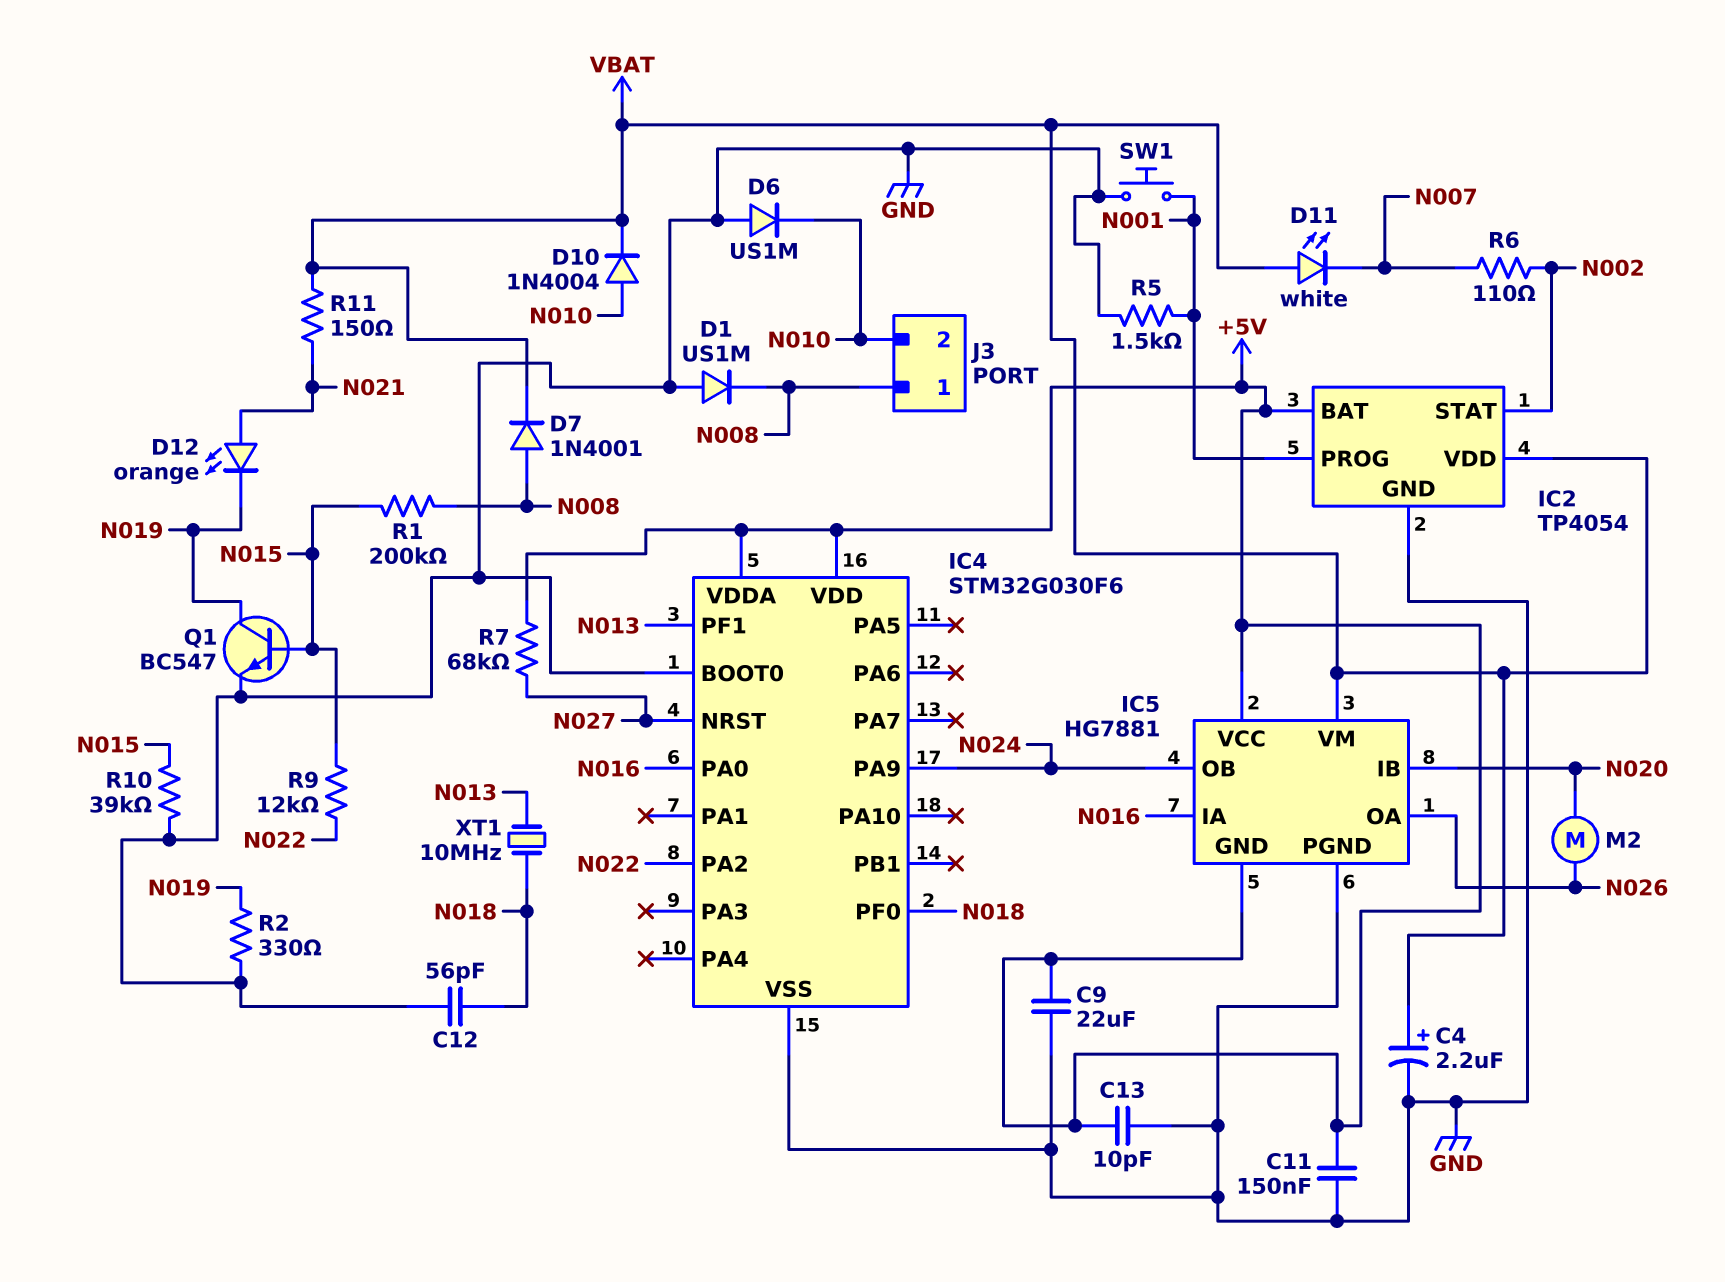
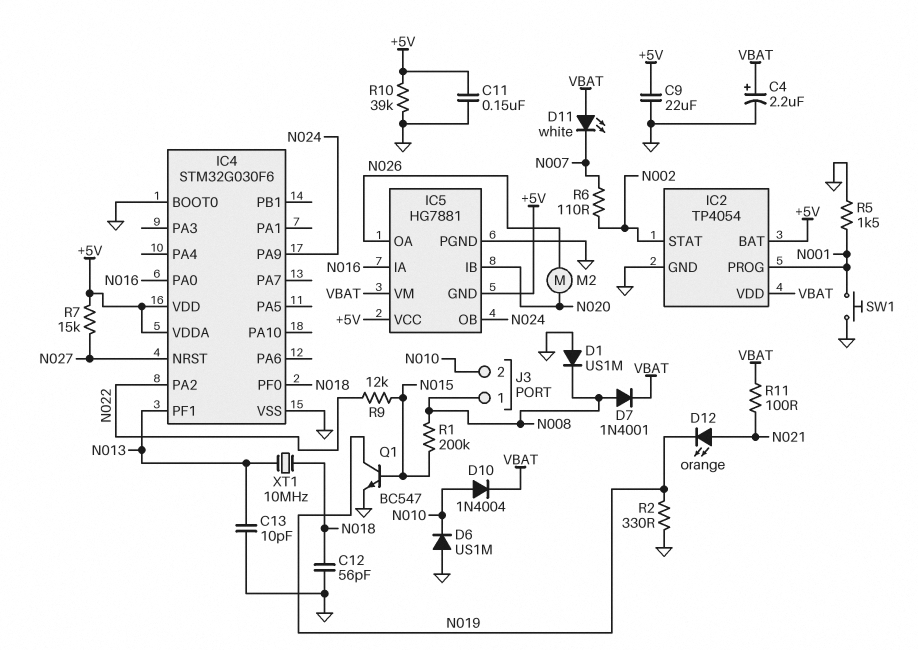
C13: 10pF (+5V, GND) -> 10pF (GND, N013)
R7: 68k (+5V, N027) -> 15k (+5V, N027)
R10: 39k (GND, N015) -> 39k (+5V, GND)
R11: 150 (N021, VBAT) -> 100 (N021, VBAT)

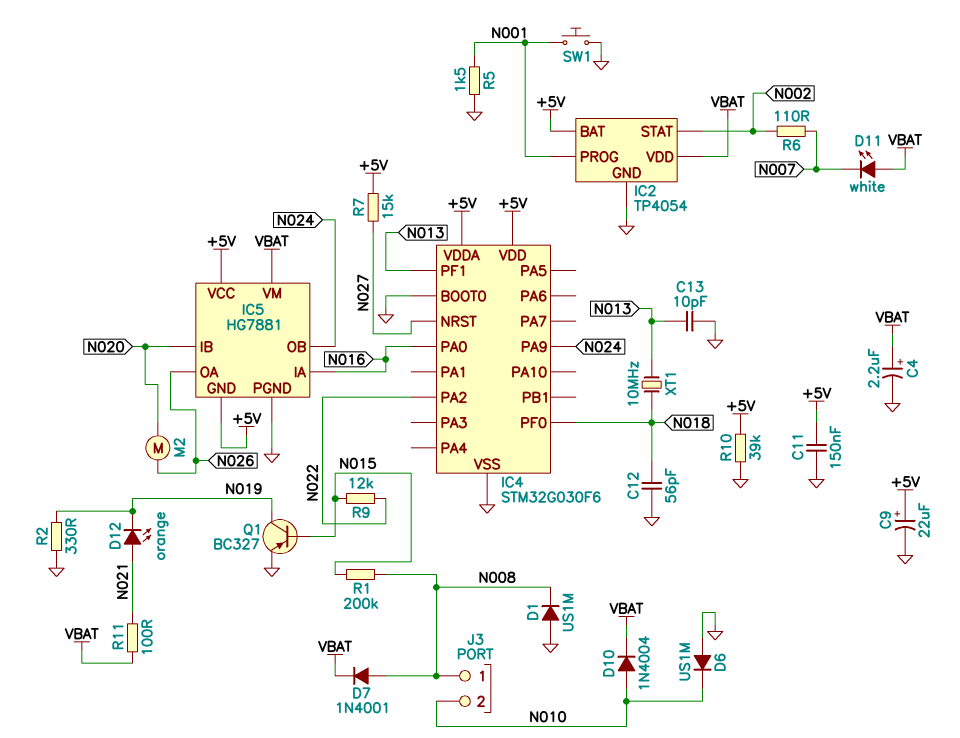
C9: 22uF (+5V, GND) -> 22uF (plus +5V, minus GND)
Q1: NPN BC547 (B N015, C N019, E GND) -> PNP BC327 (B N015, C N019, E GND)

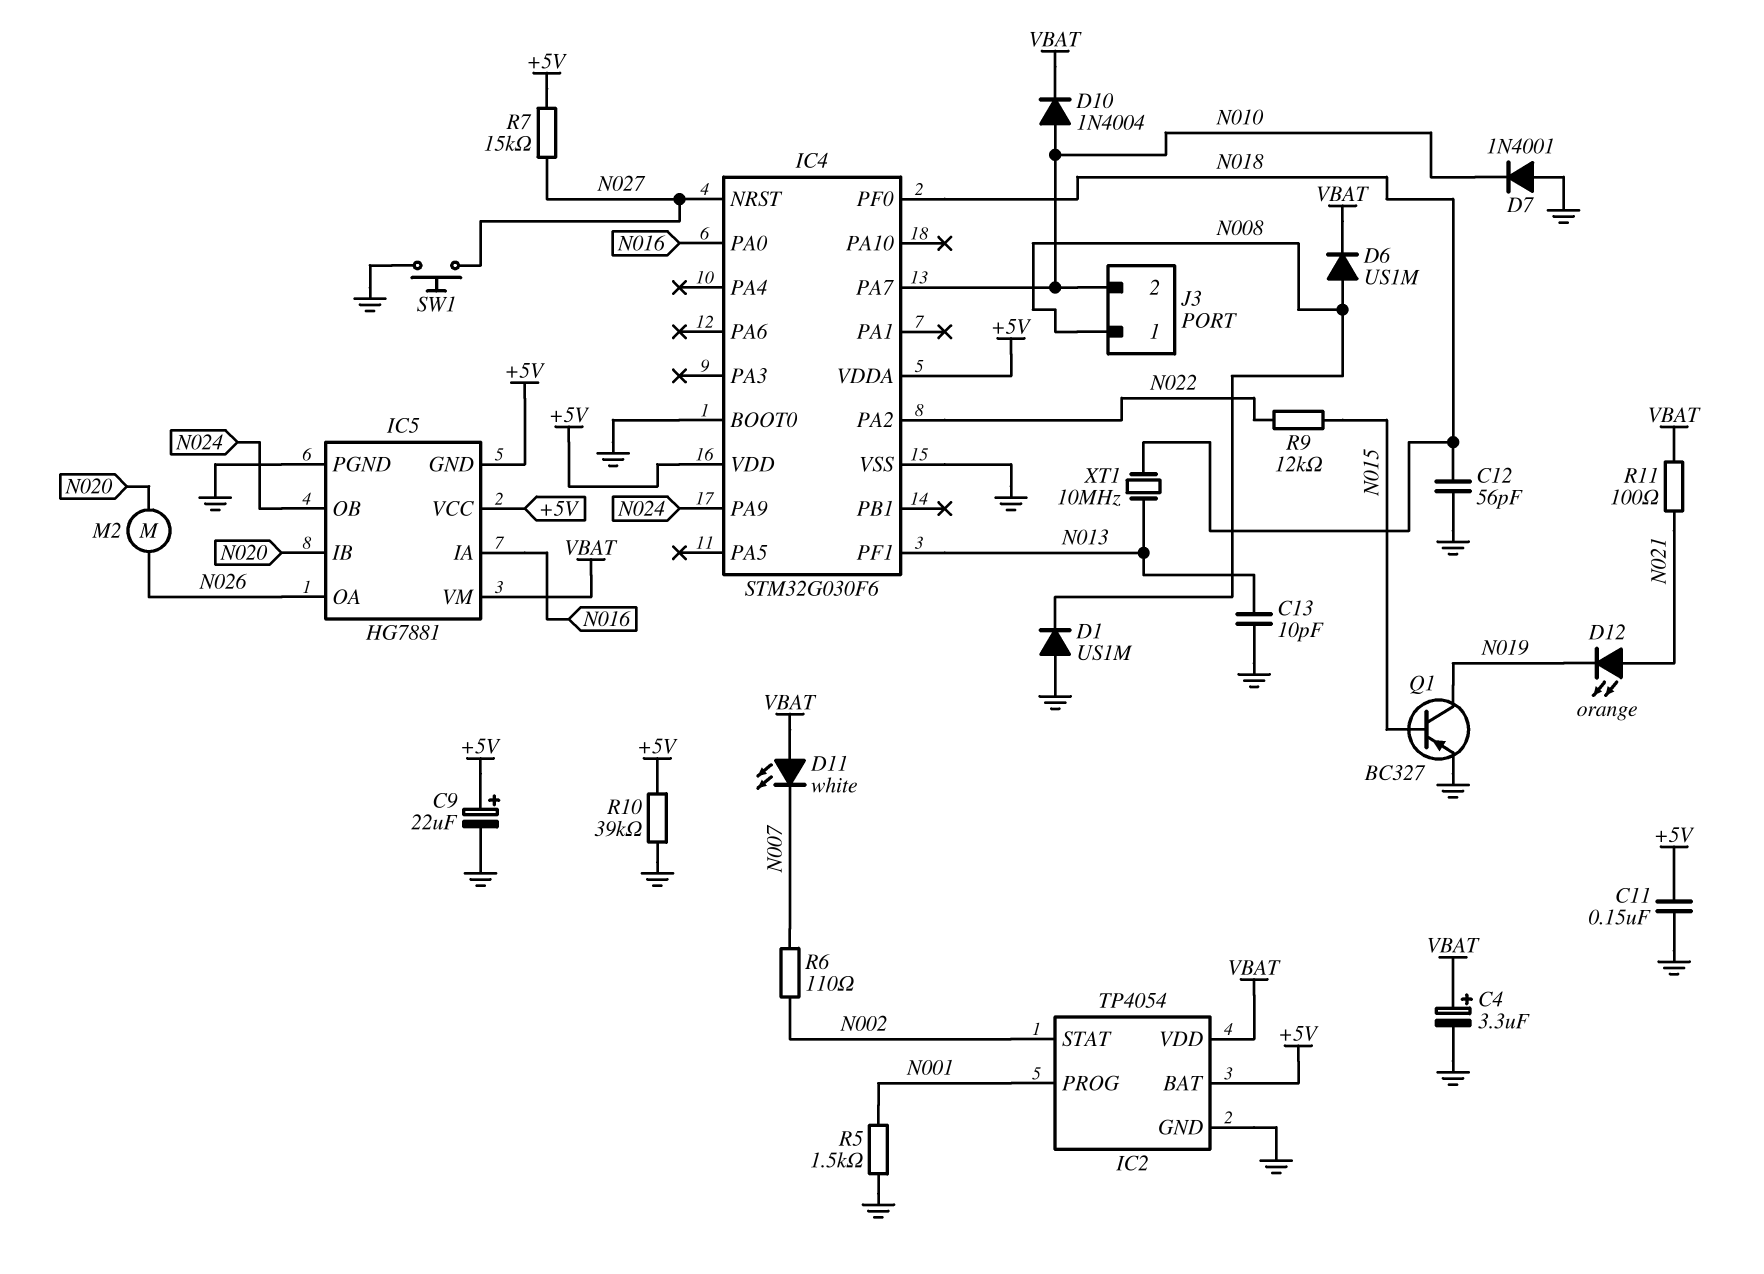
C4: 2.2uF (plus VBAT, minus GND) -> 3.3uF (plus VBAT, minus GND)
D6: diode US1M (A GND, K N010) -> diode US1M (A N008, K VBAT)
D7: diode 1N4001 (A N008, K VBAT) -> diode 1N4001 (A GND, K N010)
IC4 pin PA7: none -> N010
R1: 200k (N008, N015) -> none
R2: 330 (GND, N019) -> none
SW1: button (GND, N001) -> button (GND, N027)

